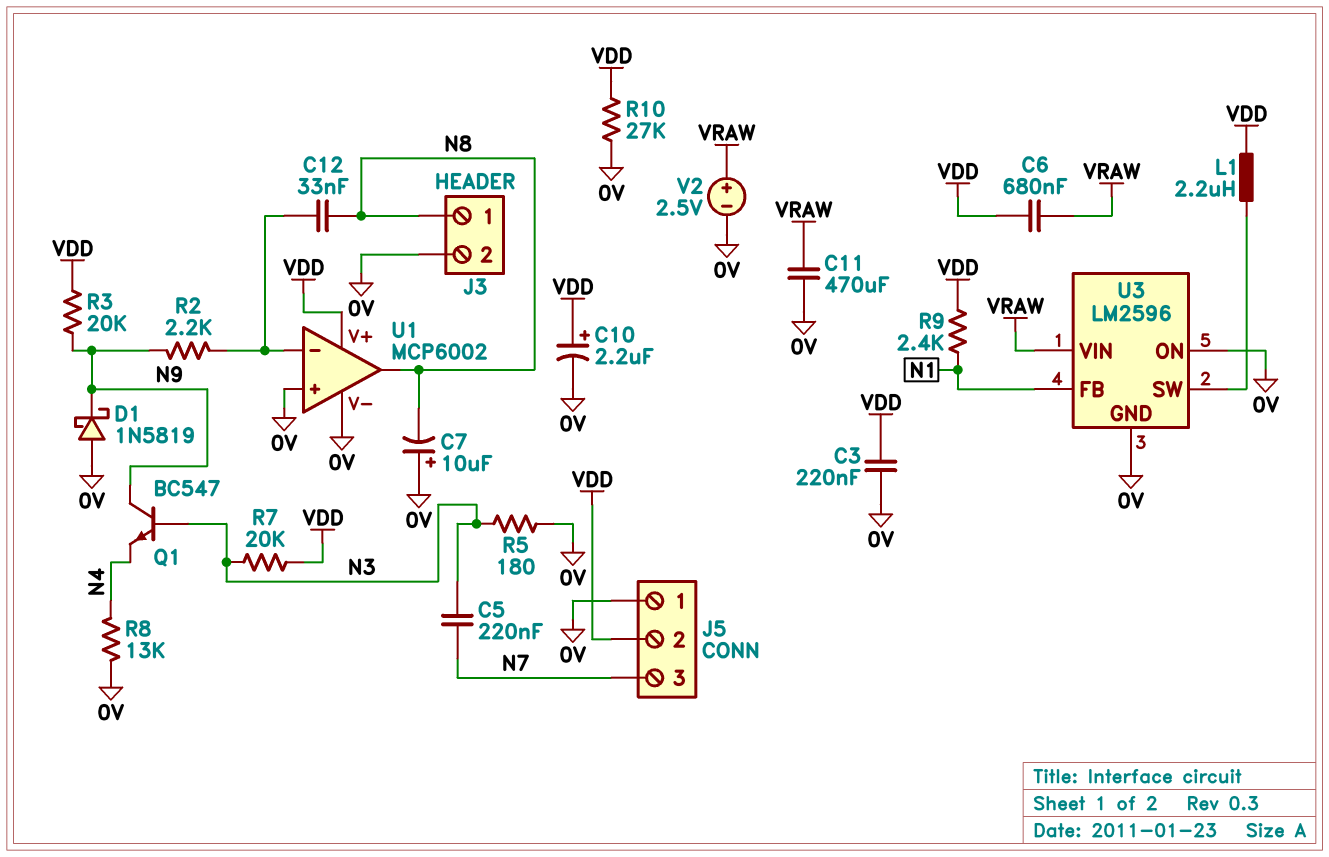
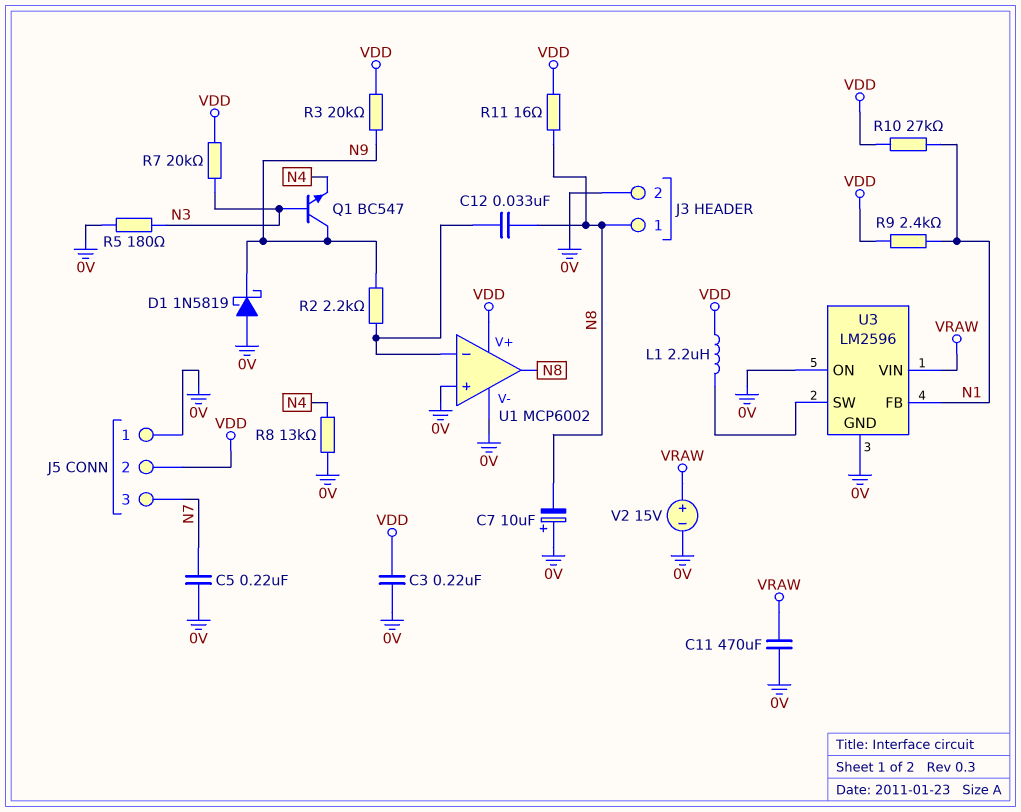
C5: 220nF (N3, N7) -> 220nF (0V, N7)
C6: 680nF (VDD, VRAW) -> none
C10: 2.2uF (plus VDD, minus 0V) -> none
R10: 27k (0V, VDD) -> 27k (N1, VDD)
R11: none -> 16 (N8, VDD)
V2: 2.5V (plus VRAW, minus 0V) -> 15V (plus VRAW, minus 0V)

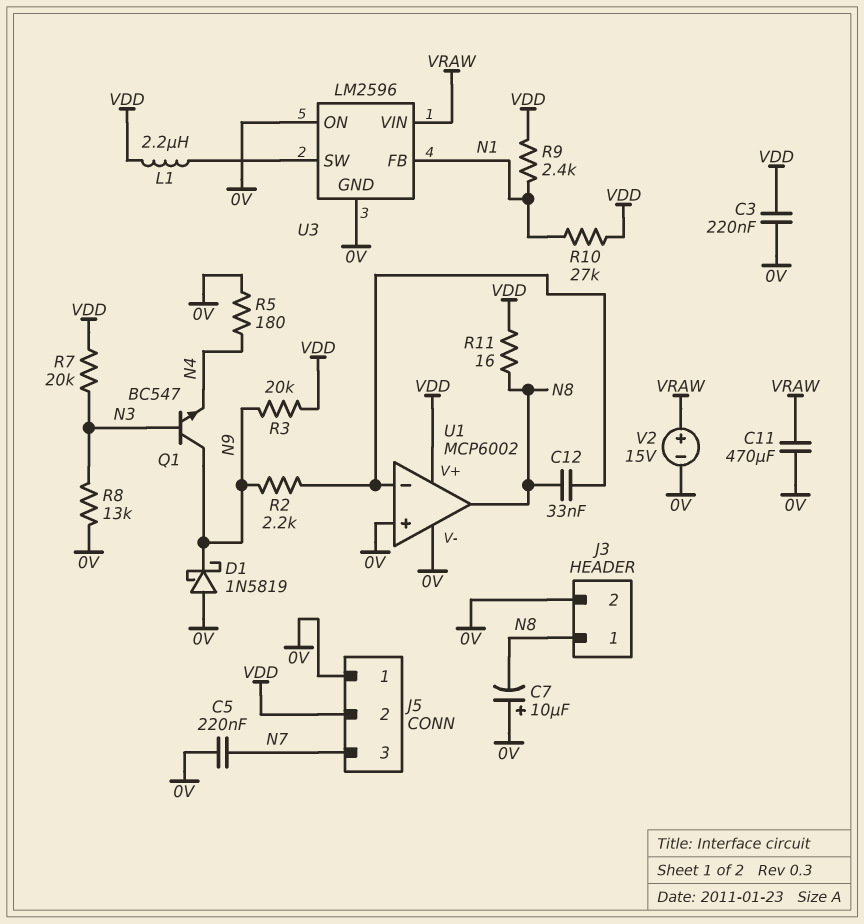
R5: 180 (0V, N3) -> 180 (0V, N4)
R8: 13k (0V, N4) -> 13k (0V, N3)

